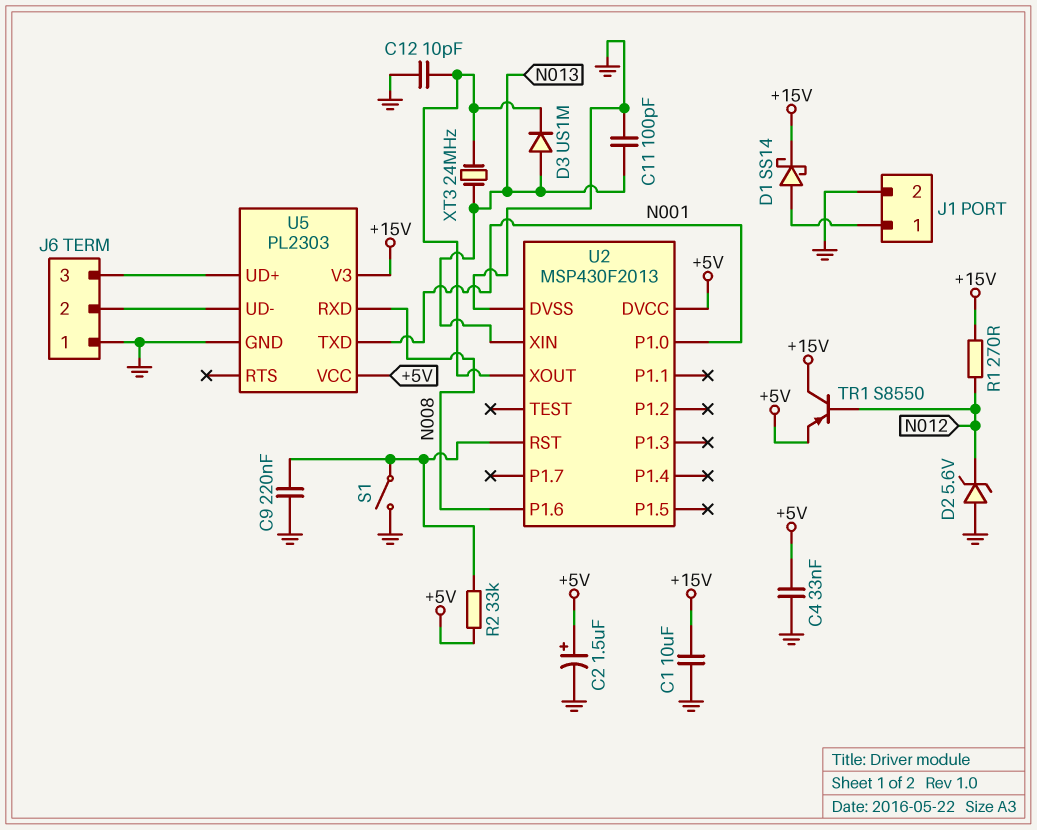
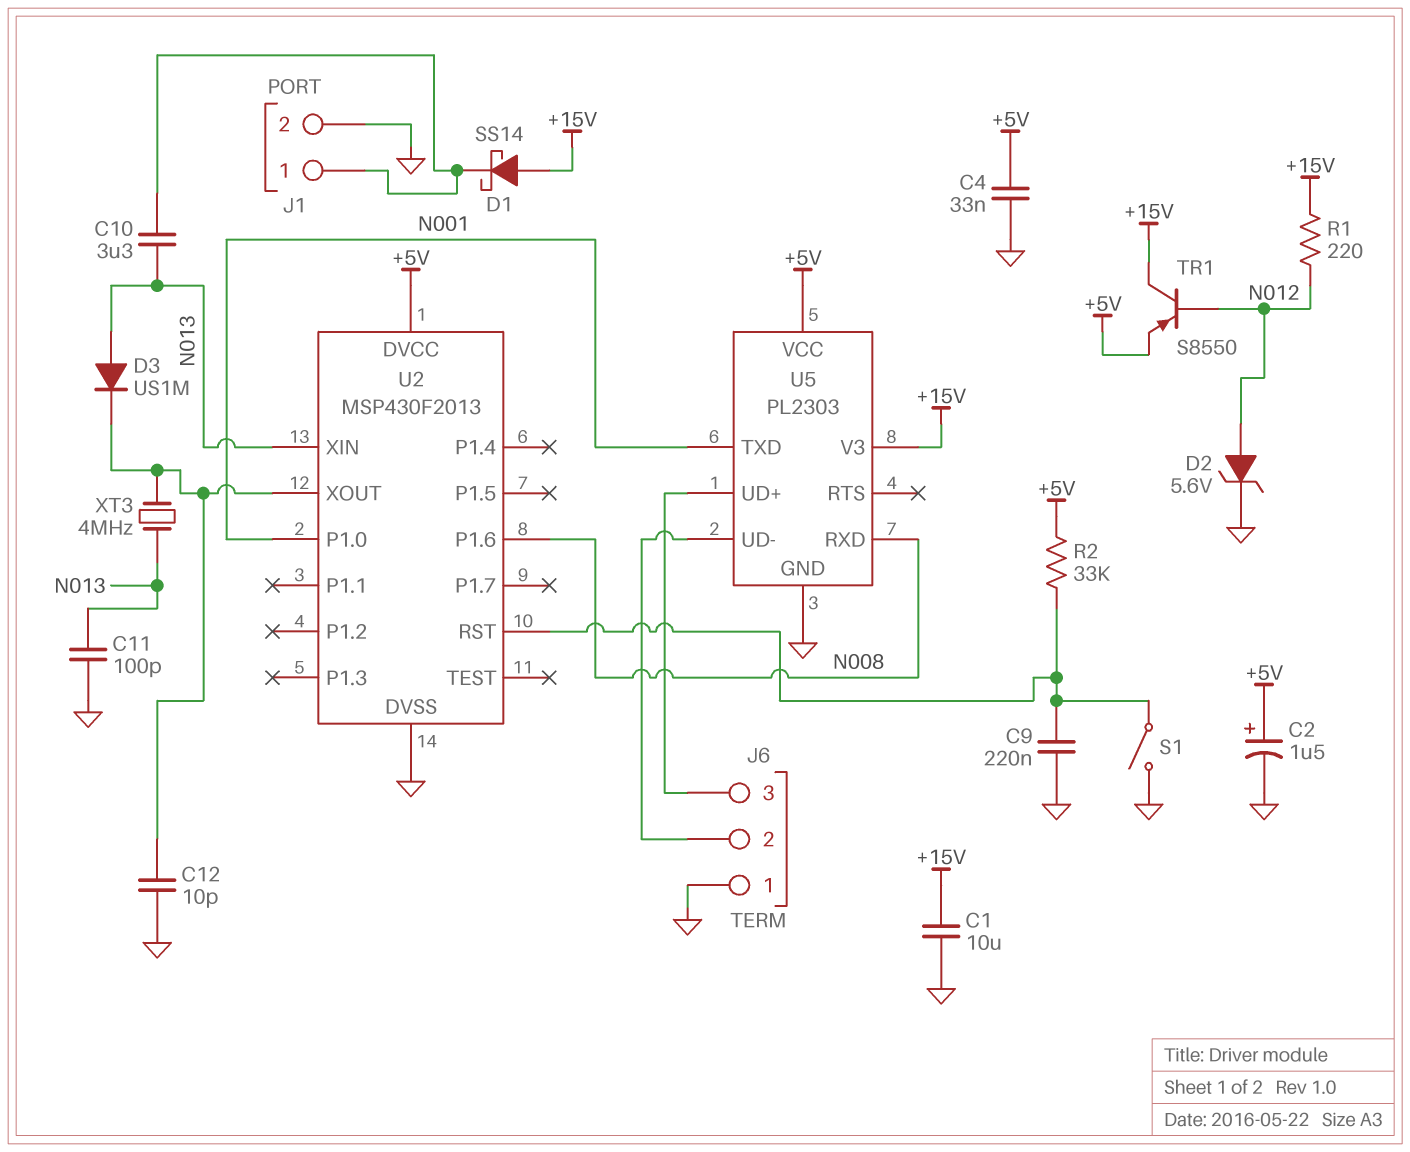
C10: none -> 3.3uF (J1/1, N013)
D1: schottky SS14 (A J1/1, K +15V) -> schottky SS14 (A +15V, K J1/1)
D2: zener 5.6V (A GND, K N012) -> zener 5.6V (A N012, K GND)
R1: 270 (+15V, N012) -> 220 (+15V, N012)
XT3: 24MHz (N013, U2/XOUT) -> 4MHz (N013, U2/XOUT)

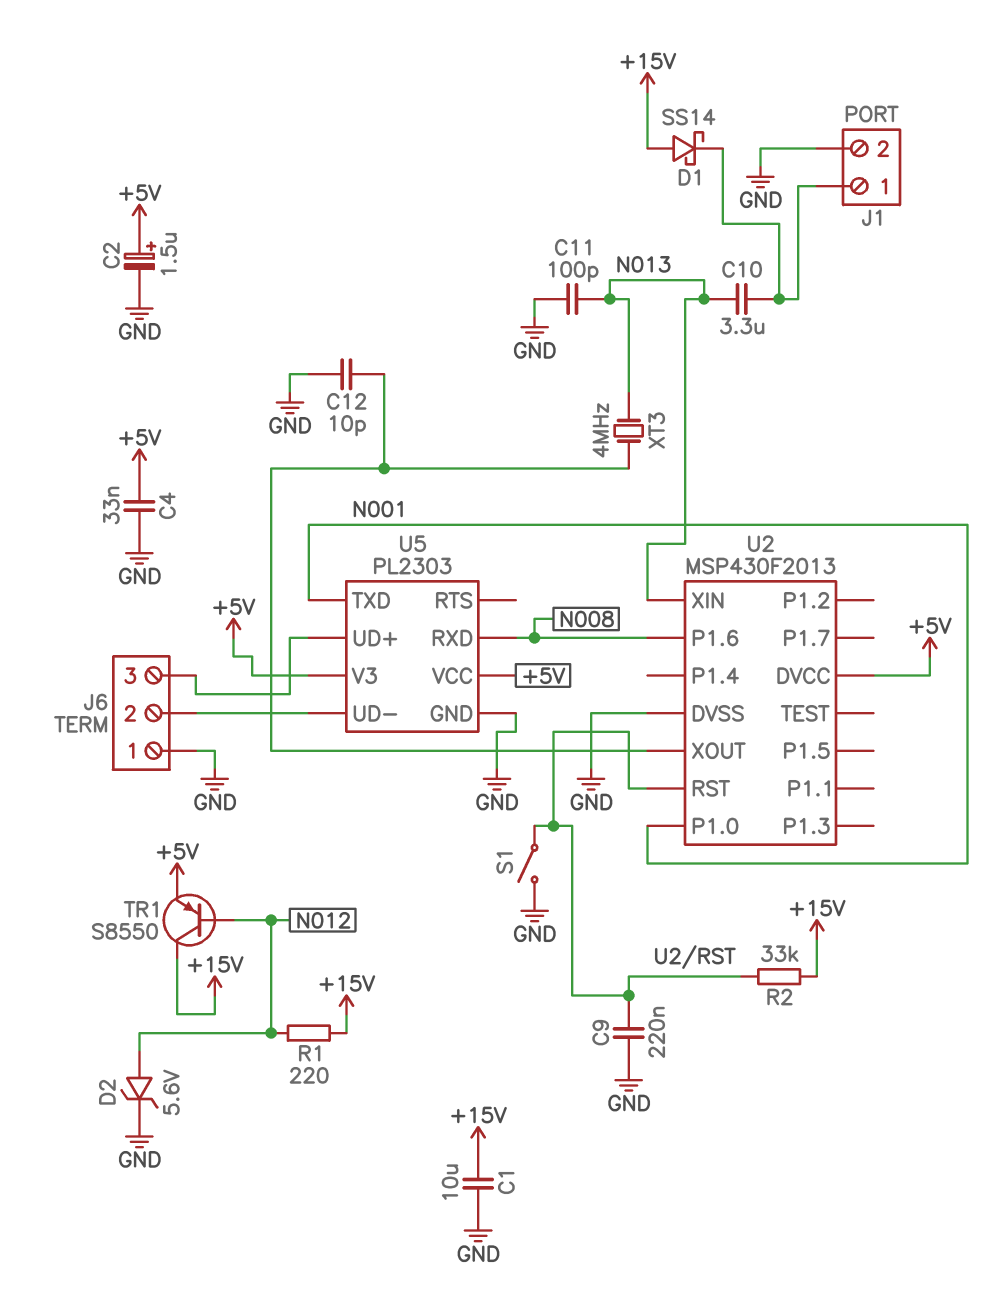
D3: diode US1M (A N013, K U2/XOUT) -> none
R2: 33k (+5V, U2/RST) -> 33k (+15V, U2/RST)
U5 pin V3: +15V -> +5V

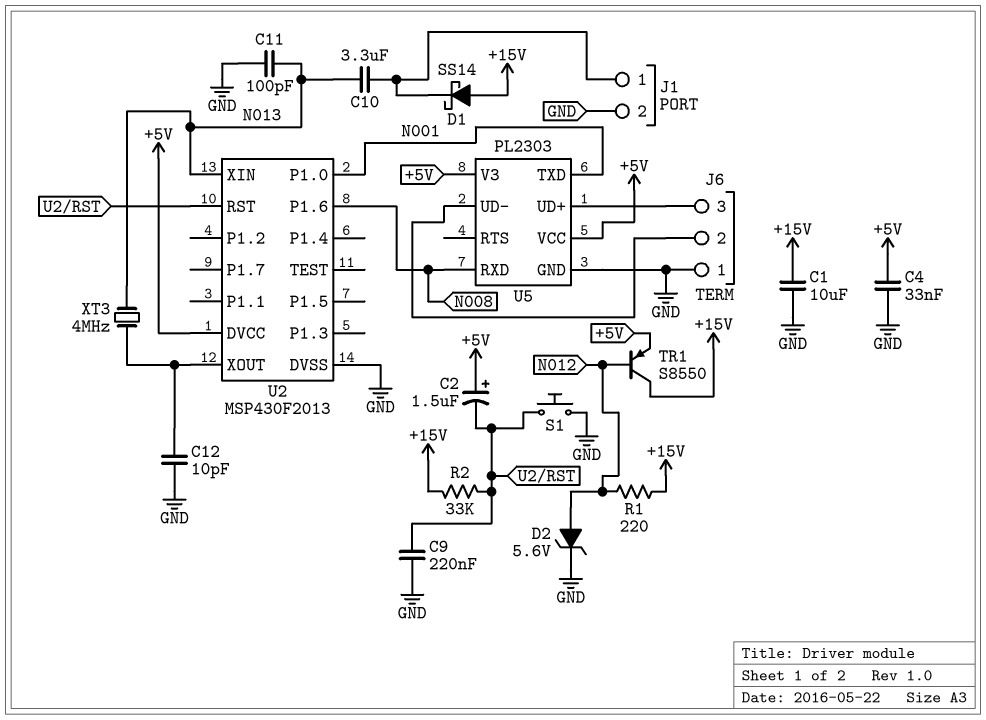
C2: 1.5uF (plus +5V, minus GND) -> 1.5uF (plus +5V, minus U2/RST)
S1: switch (GND, U2/RST) -> button (GND, U2/RST)

